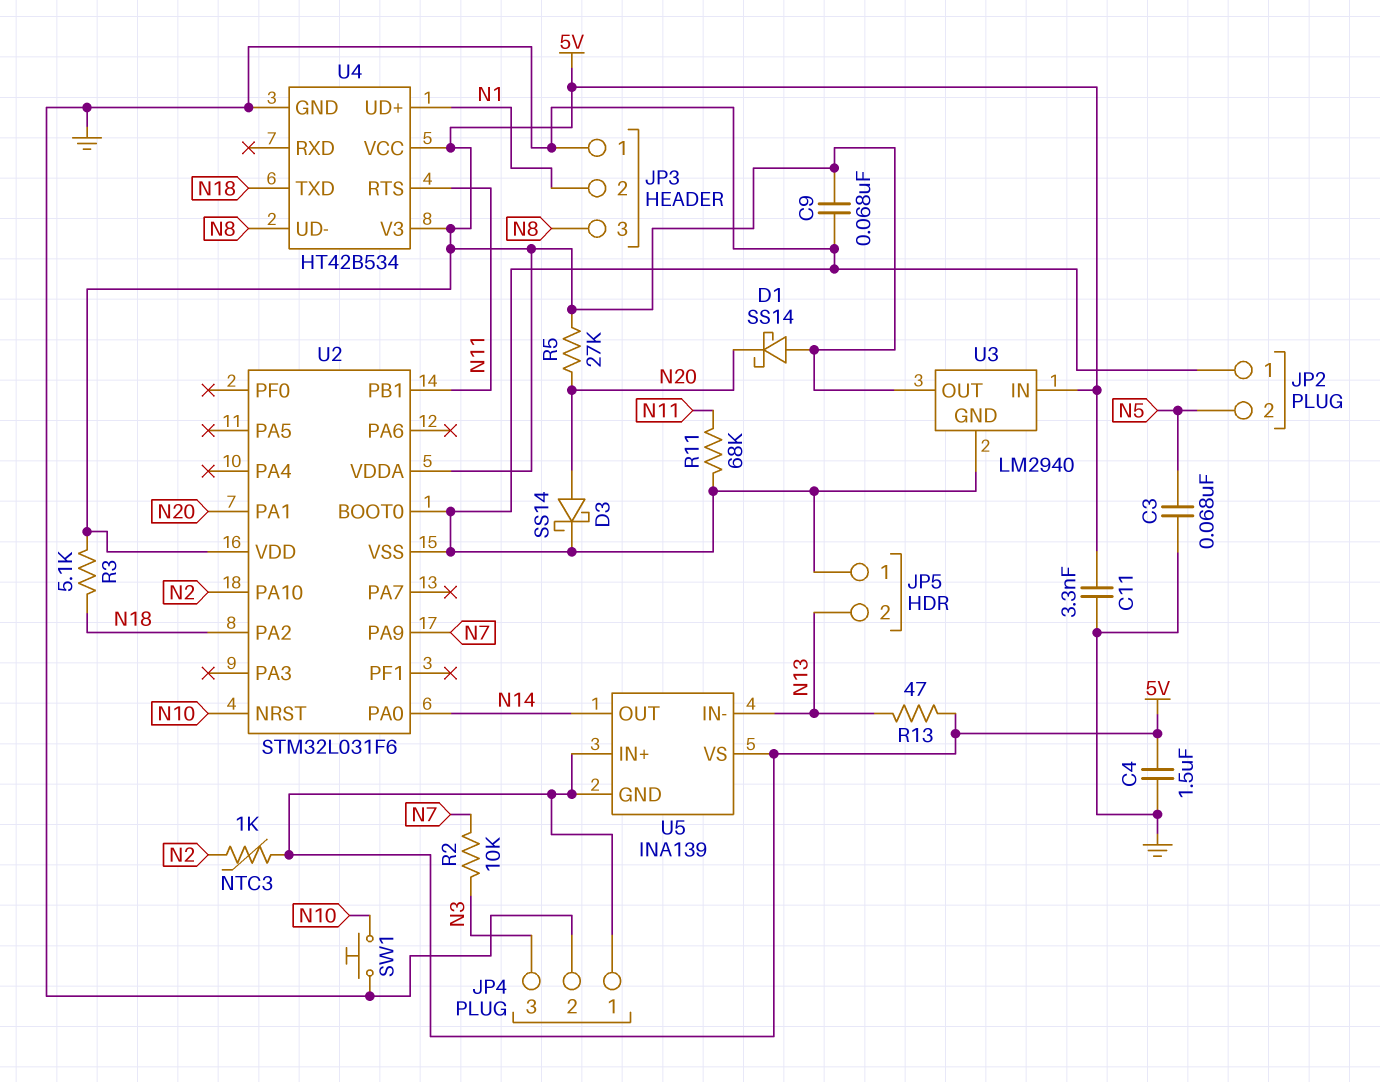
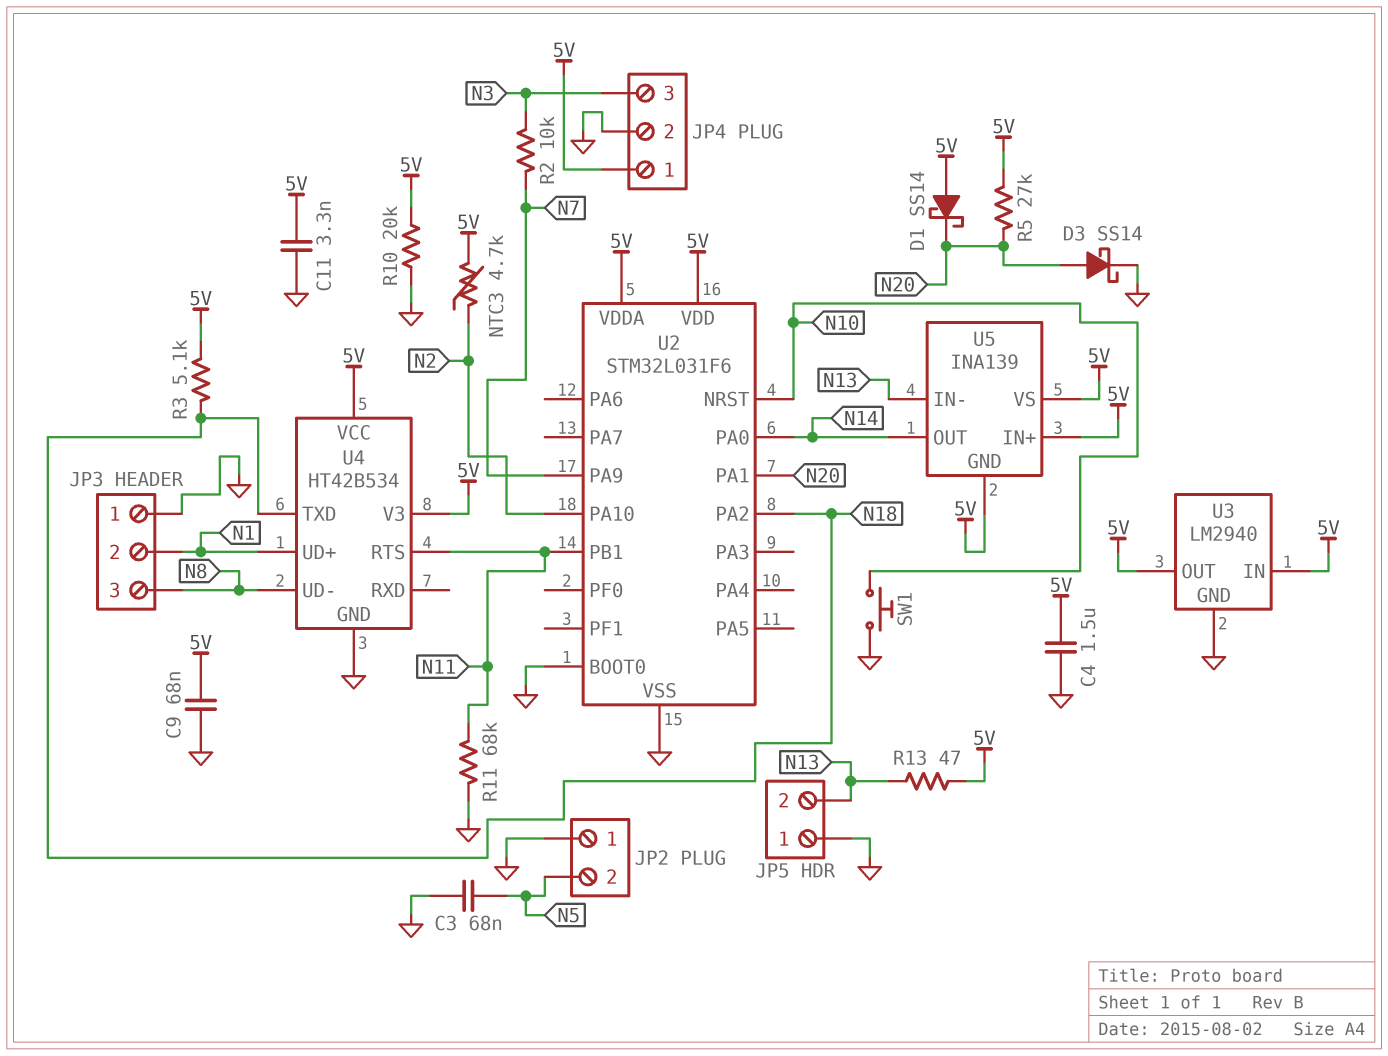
NTC3: 1k (5V, N2) -> 4.7k (5V, N2)
R10: none -> 20k (5V, GND)

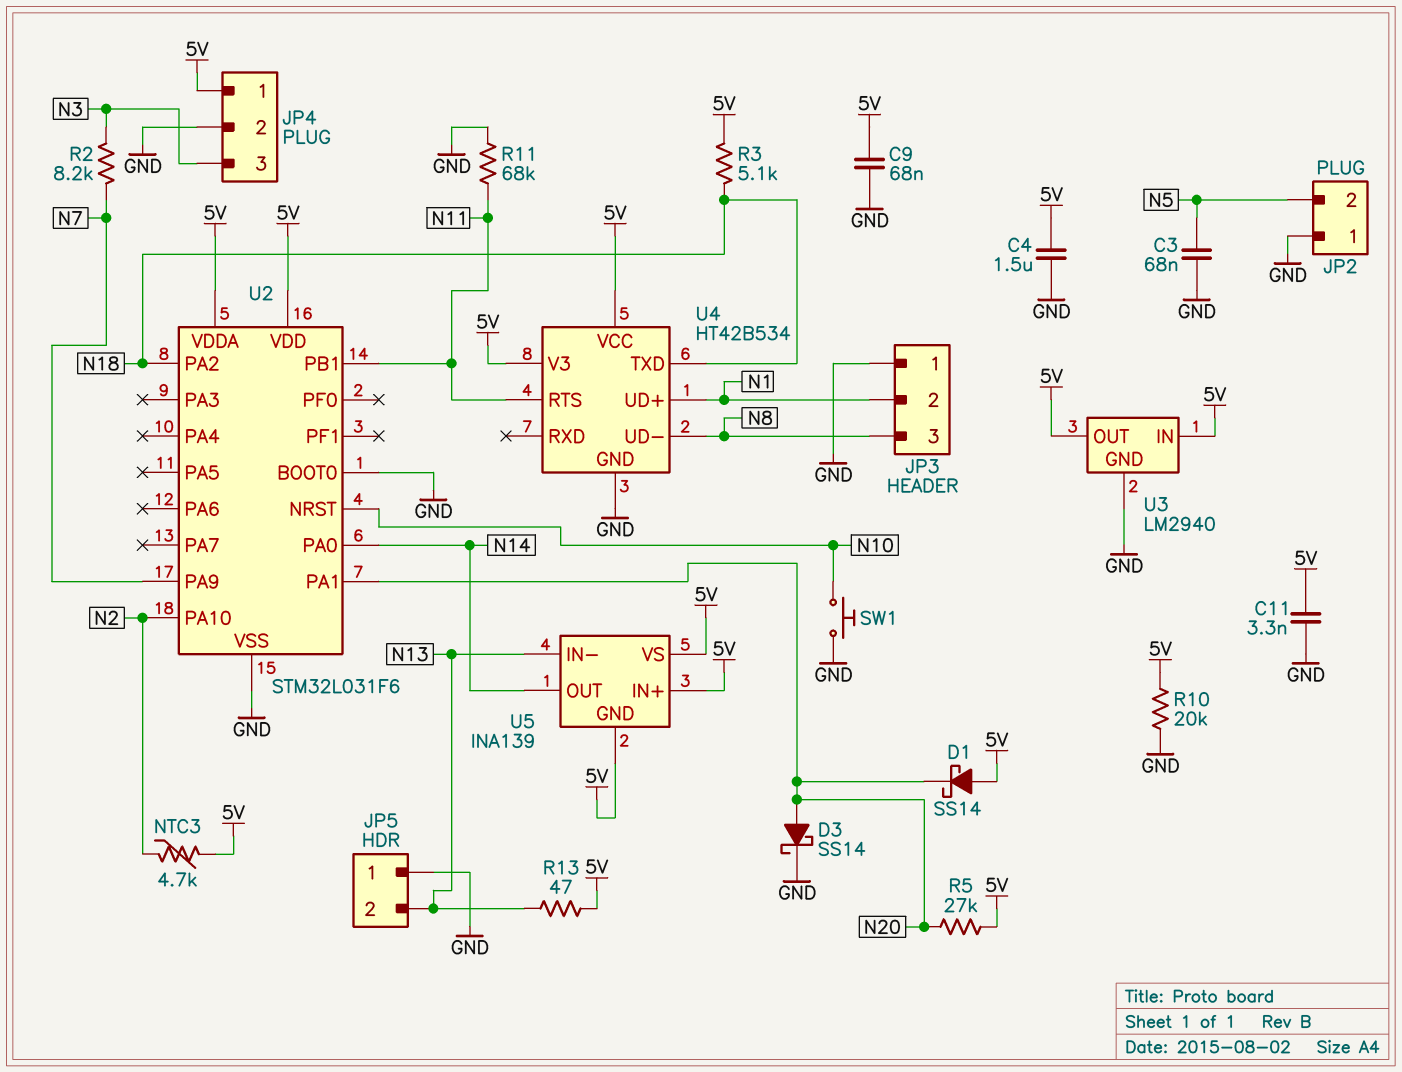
R2: 10k (N3, N7) -> 8.2k (N3, N7)

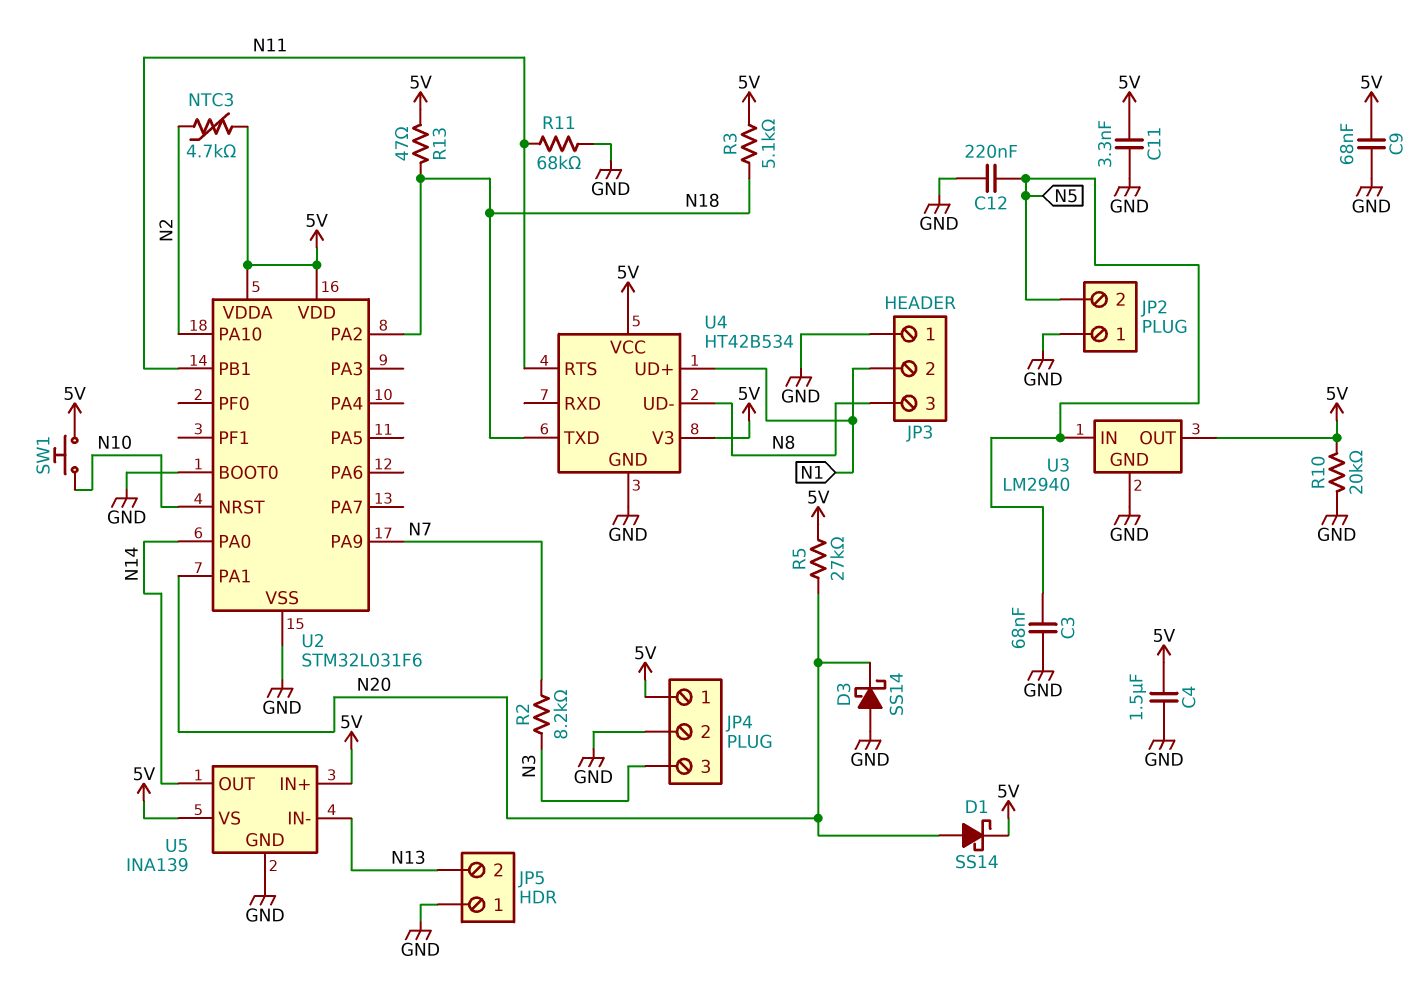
C12: none -> 220nF (GND, N5)
D1: schottky SS14 (A 5V, K N20) -> schottky SS14 (A N20, K 5V)
D3: schottky SS14 (A N20, K GND) -> schottky SS14 (A GND, K N20)
R13: 47 (5V, N13) -> 47 (5V, N18)
SW1: button (GND, N10) -> button (5V, N10)
U3 pin IN: 5V -> N5
U5 pin GND: 5V -> GND

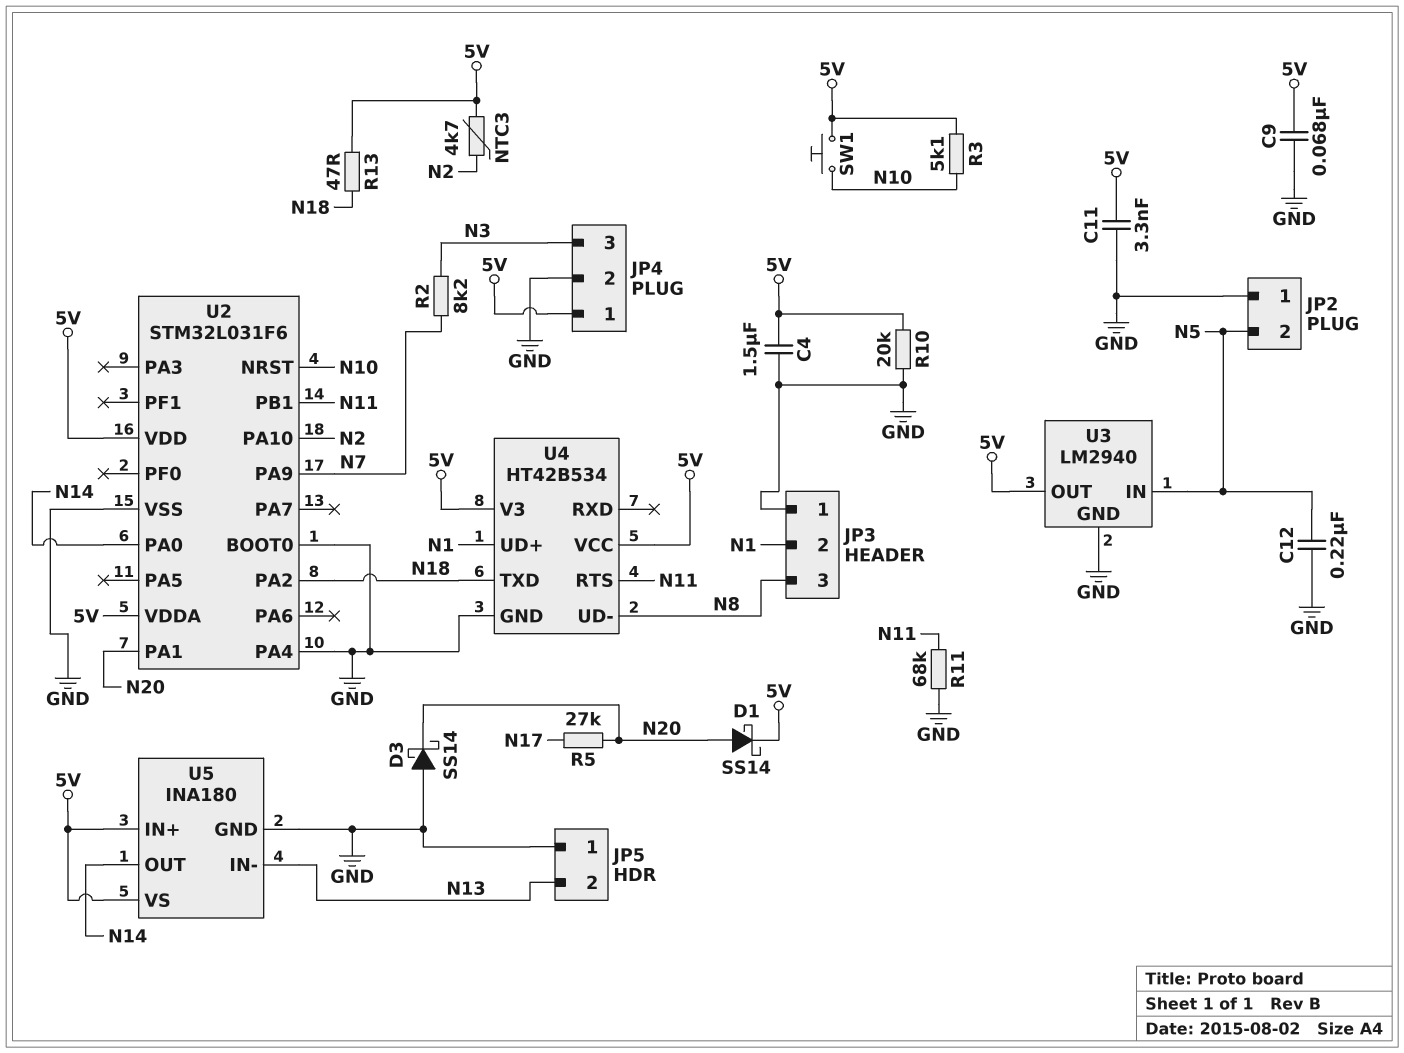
C3: 68nF (GND, N5) -> none
R3: 5.1k (5V, N18) -> 5.1k (5V, N10)
R5: 27k (5V, N20) -> 27k (N17, N20)
U2 pin PA4: none -> GND
U5: INA139 -> INA180

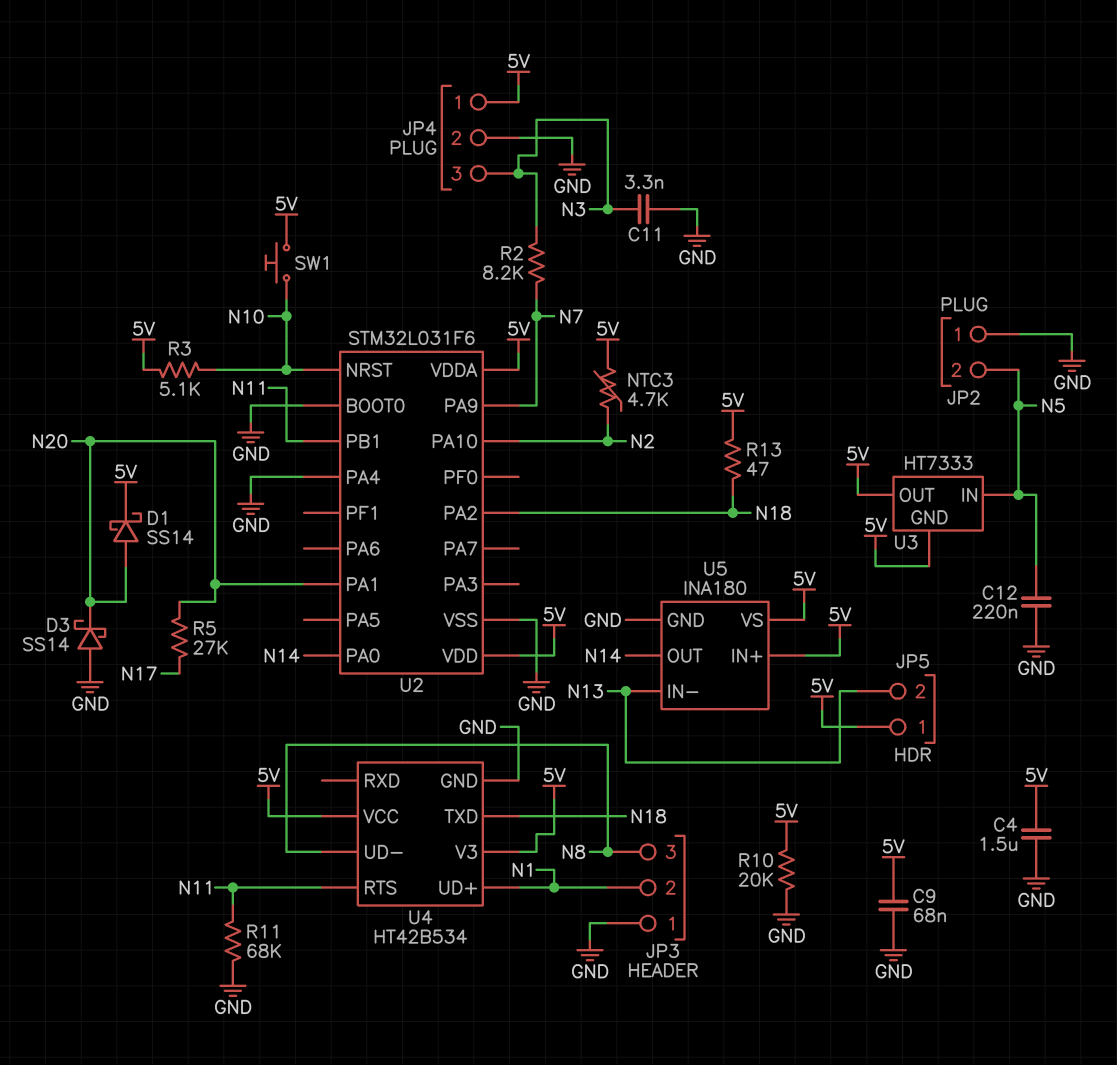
C11: 3.3nF (5V, GND) -> 3.3nF (GND, N3)
JP5 pin 1: GND -> 5V
U3: LM2940 -> HT7333
U3 pin GND: GND -> 5V

